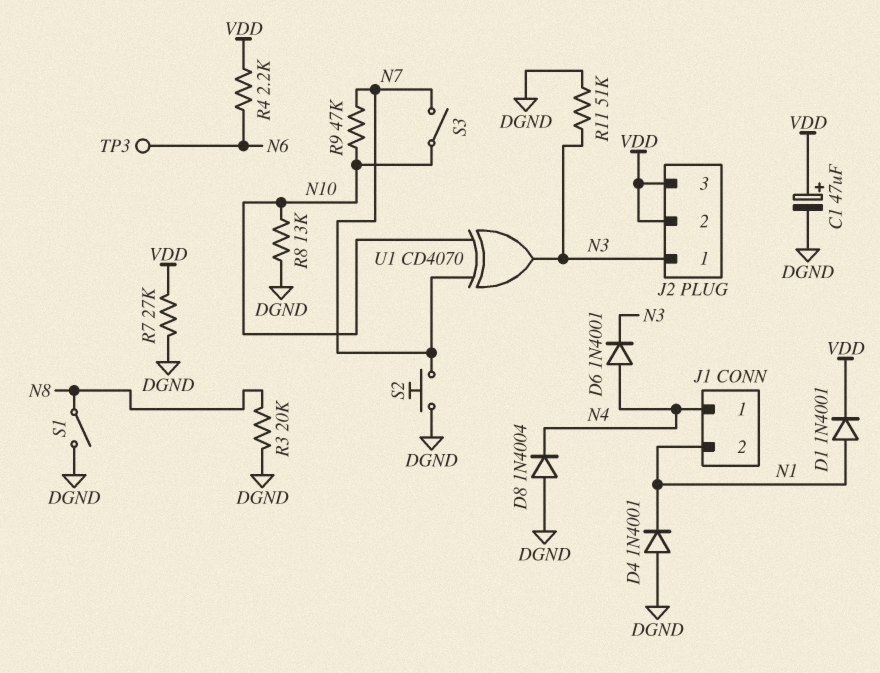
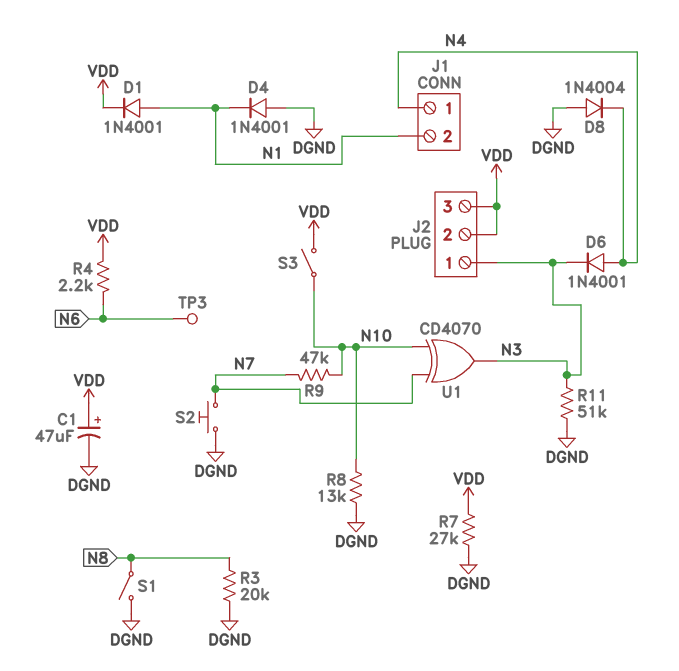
S3: switch (N7, N10) -> switch (N10, VDD)

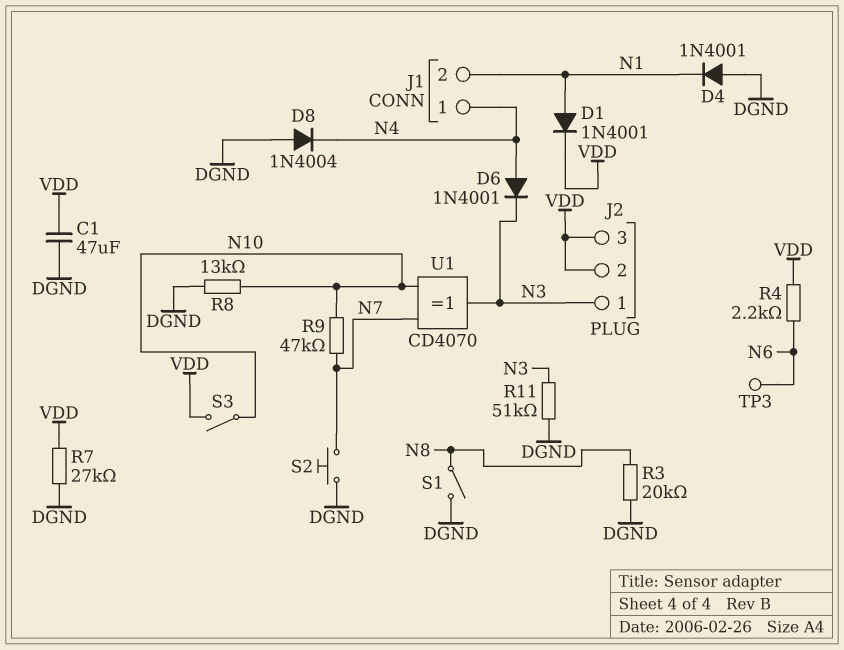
C1: 47uF (plus VDD, minus DGND) -> 47uF (DGND, VDD)

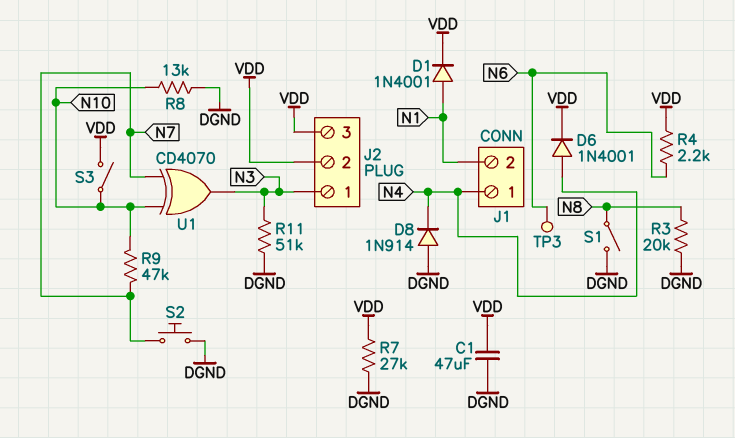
D4: diode 1N4001 (A DGND, K N1) -> none
D6: diode 1N4001 (A N4, K N3) -> diode 1N4001 (A N4, K VDD)
D8: diode 1N4004 (A DGND, K N4) -> diode 1N914 (A DGND, K N4)

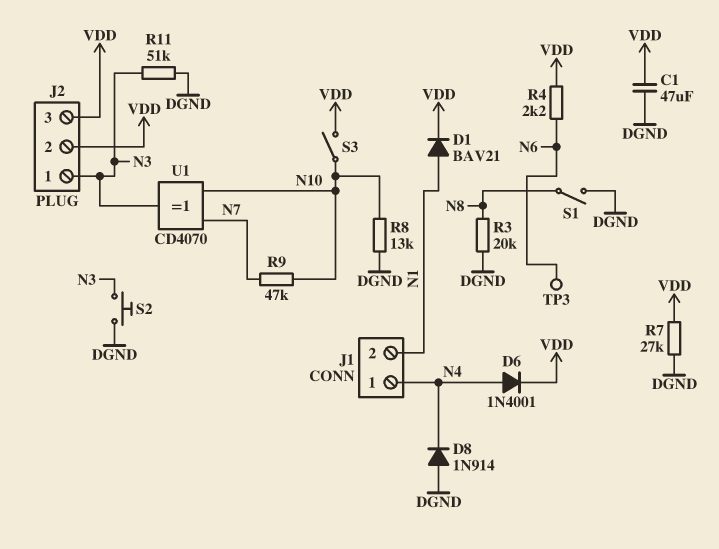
D1: diode 1N4001 (A N1, K VDD) -> diode BAV21 (A N1, K VDD)
S2: button (DGND, N7) -> button (DGND, N3)

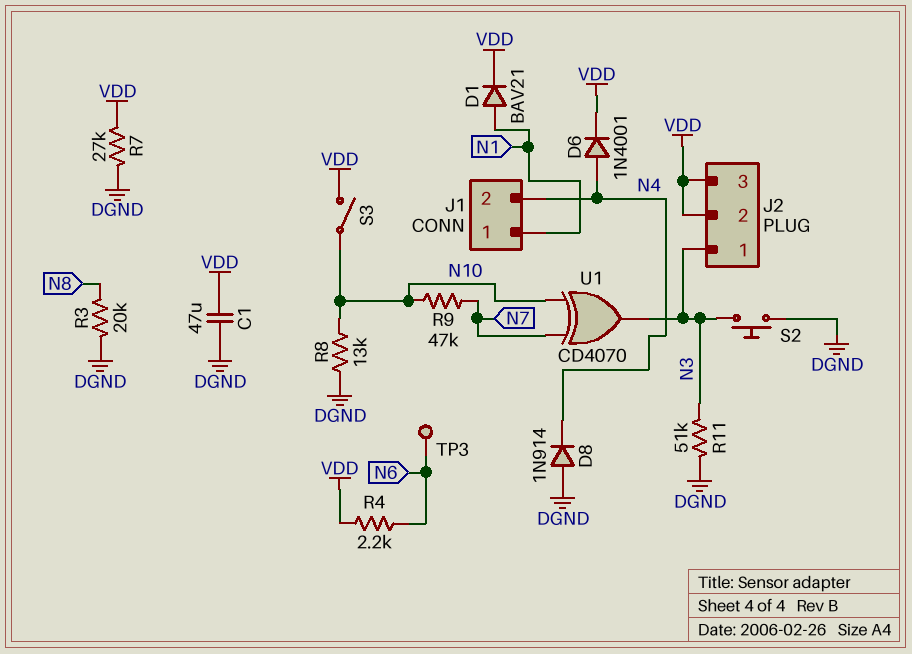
J1 pin 1: N4 -> N1
J1 pin 2: N1 -> N4
S1: switch (DGND, N8) -> none

